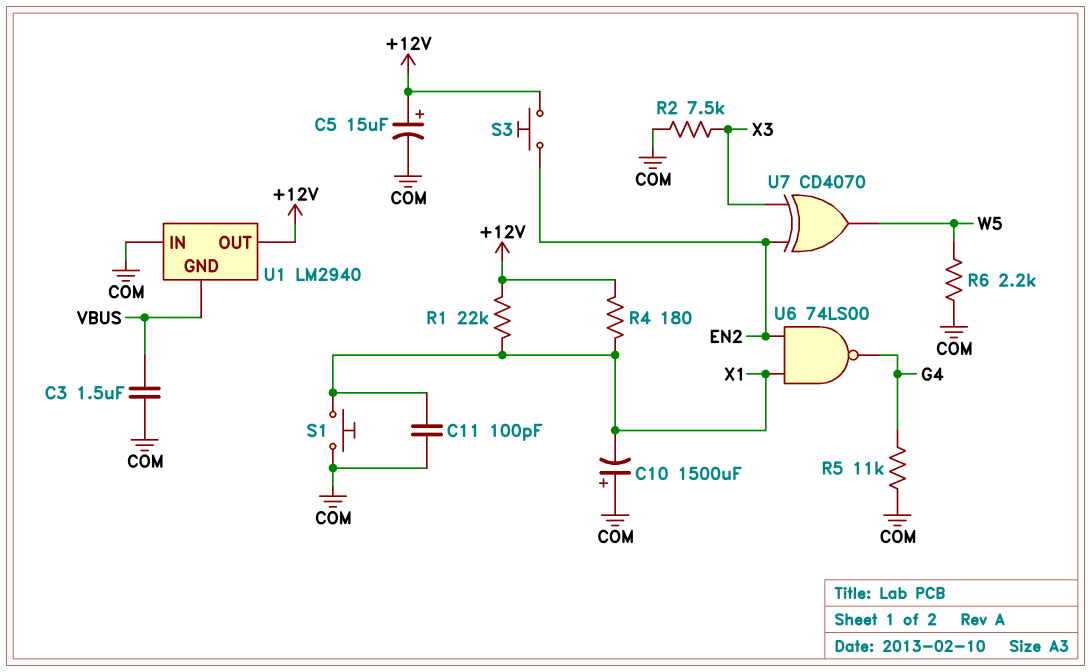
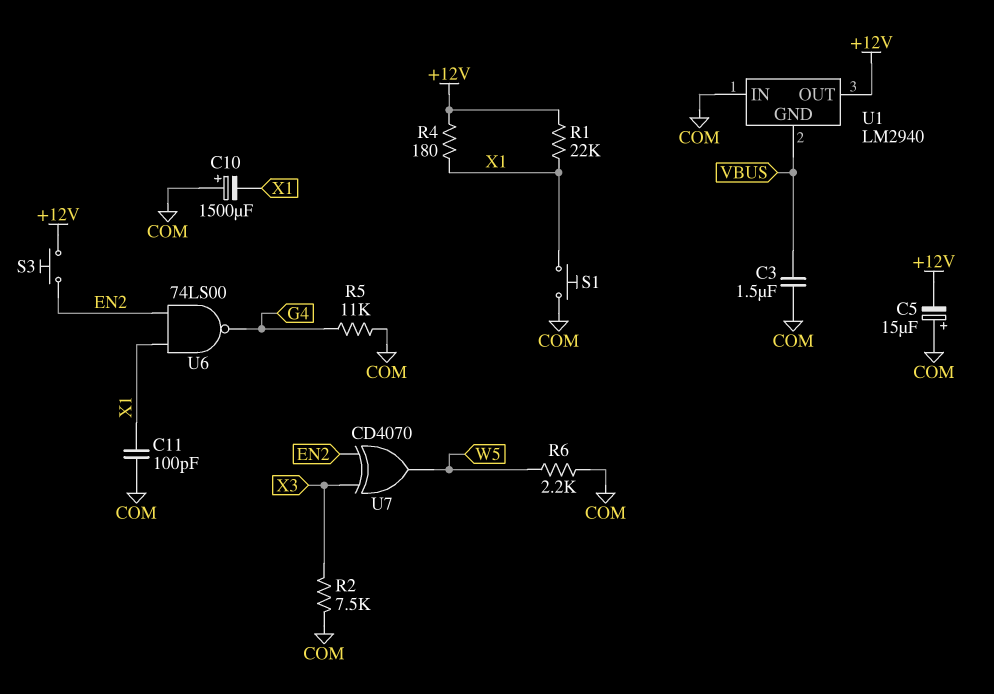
C5: 15uF (plus +12V, minus COM) -> 15uF (plus COM, minus +12V)

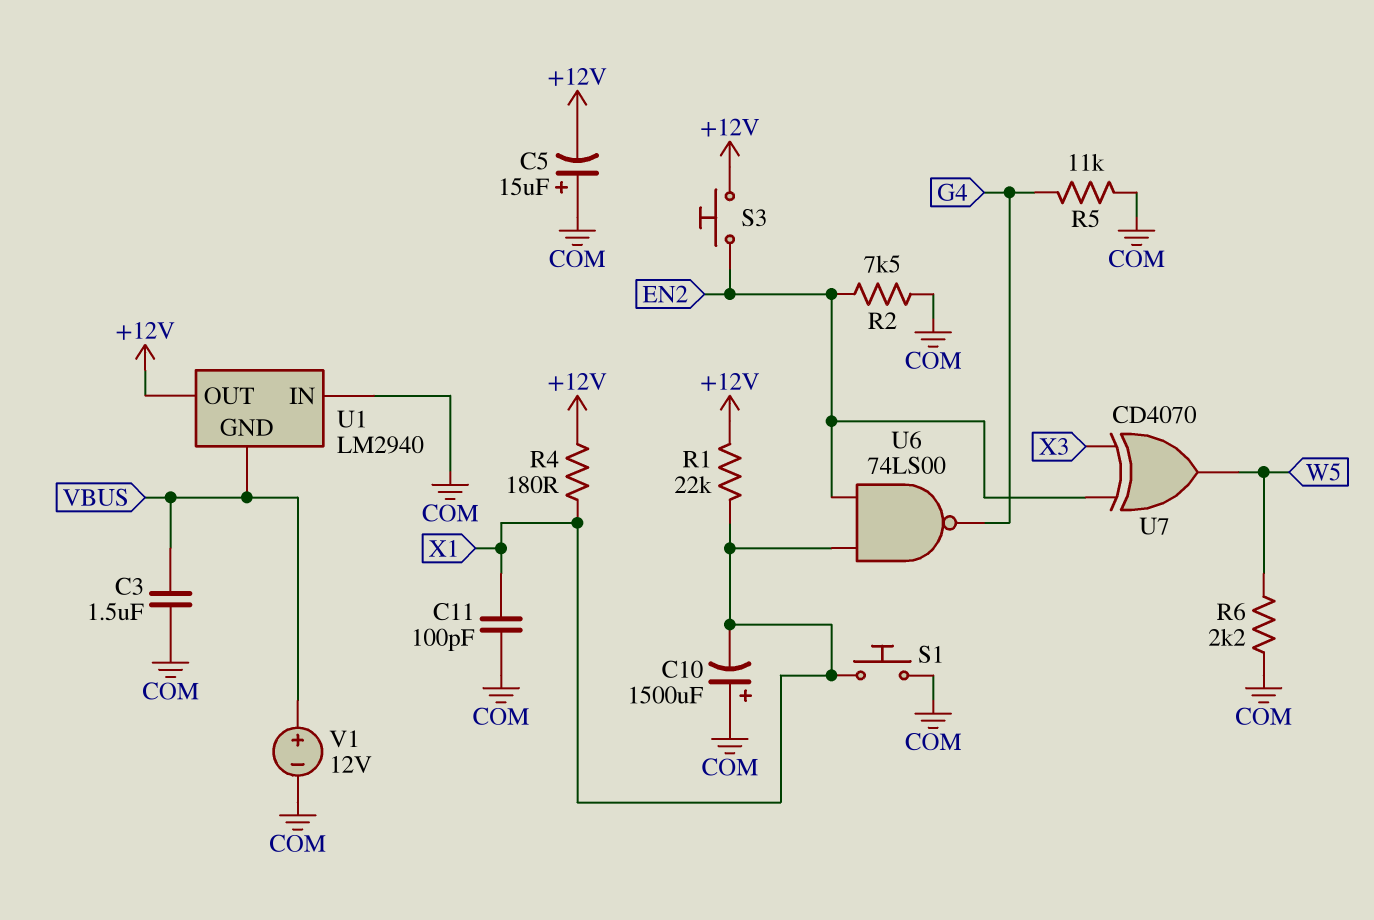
R2: 7.5k (COM, X3) -> 7.5k (COM, EN2)
V1: none -> 12V (plus VBUS, minus COM)

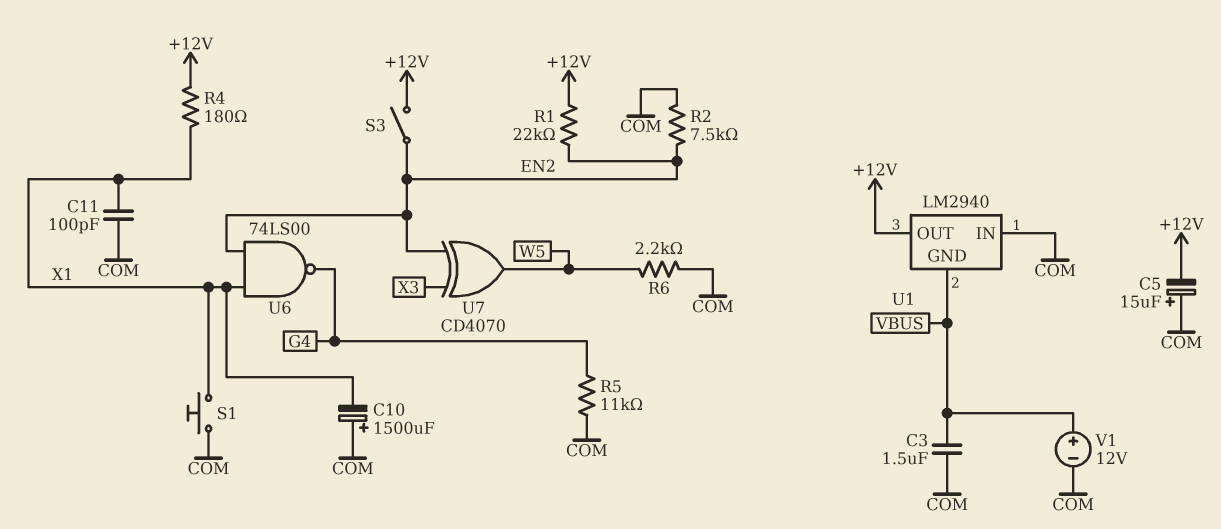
R1: 22k (+12V, X1) -> 22k (+12V, EN2)
S3: button (+12V, EN2) -> switch (+12V, EN2)

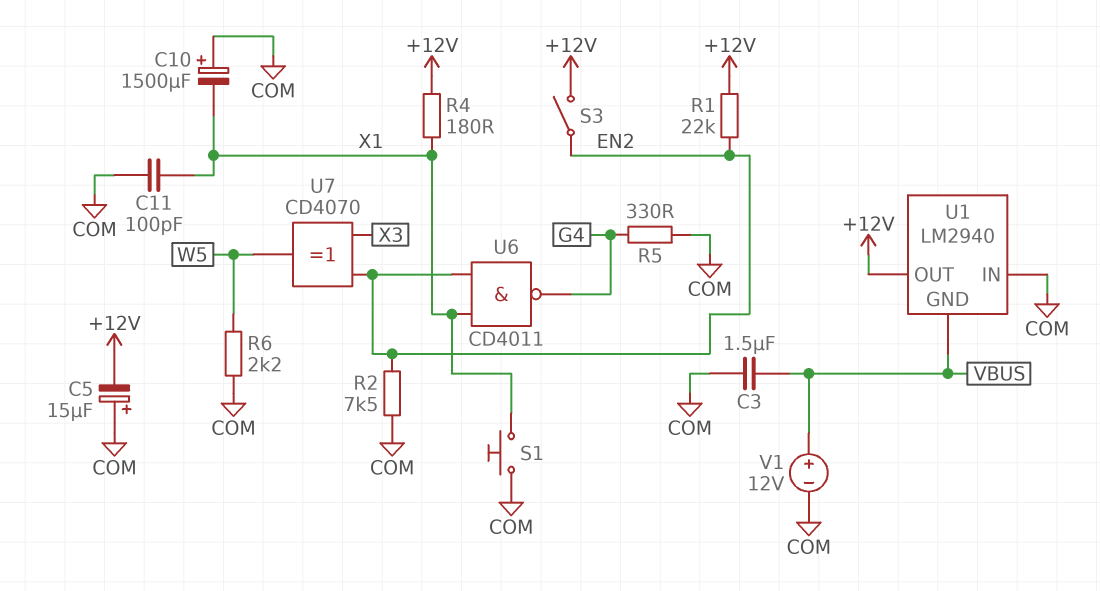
R5: 11k (COM, G4) -> 330 (COM, G4)
U6: NAND 74LS00 (in EN2, in X1, out G4) -> NAND CD4011 (in EN2, in X1, out G4)

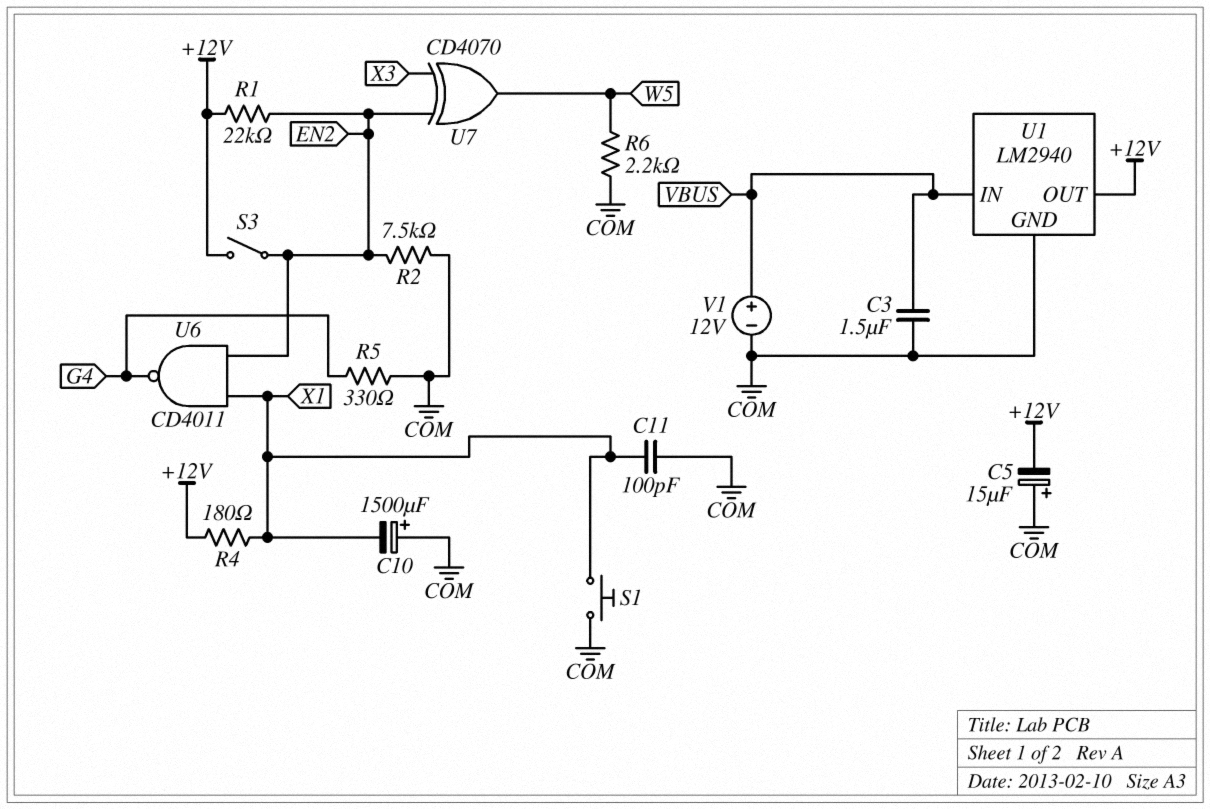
U1 pin GND: VBUS -> COM
U1 pin IN: COM -> VBUS

